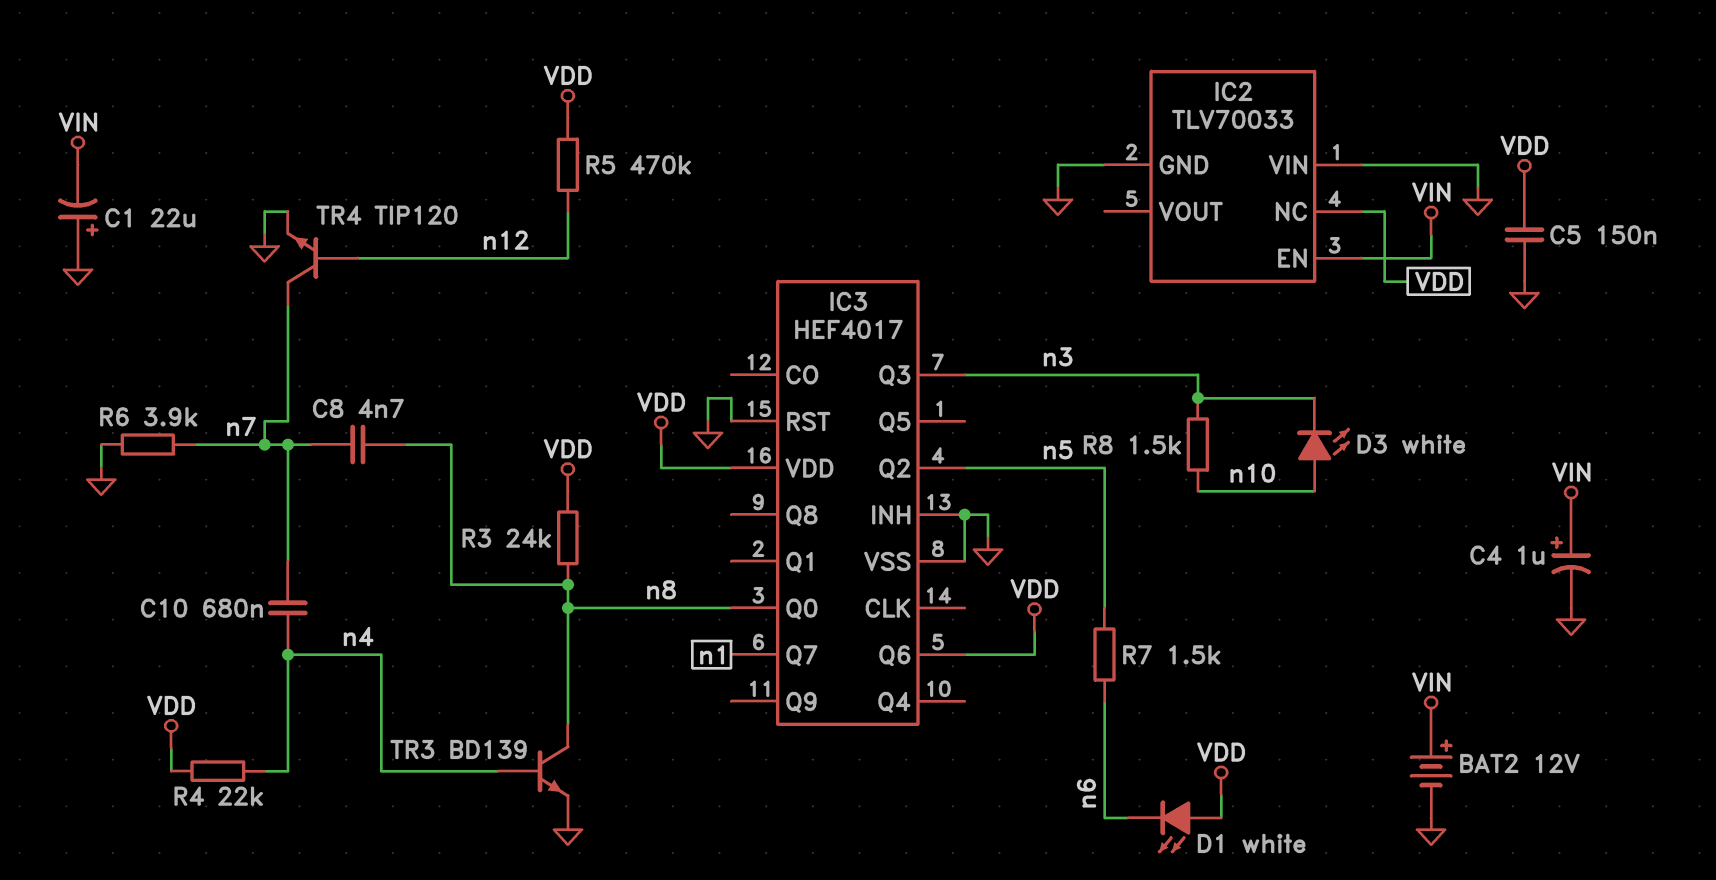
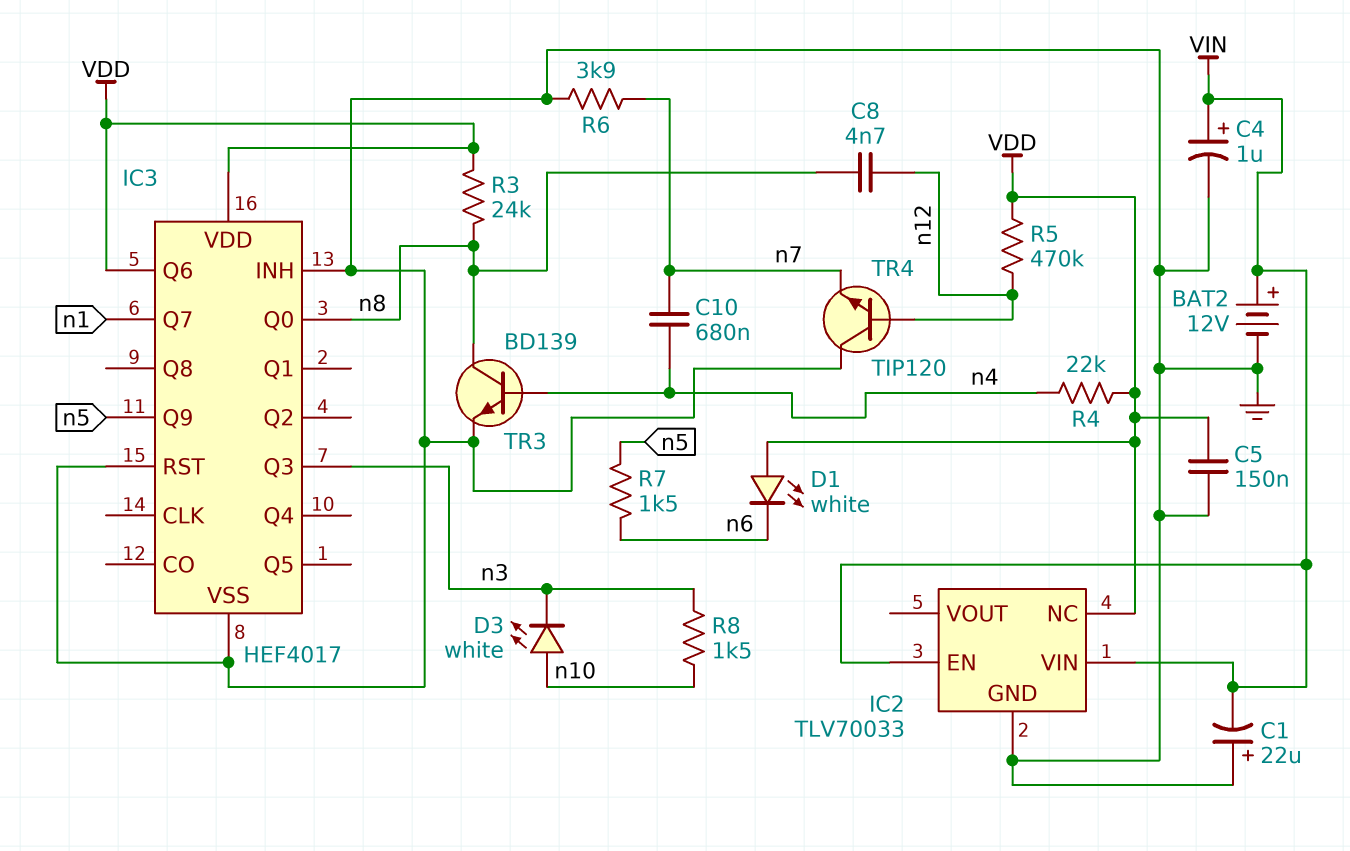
C8: 4.7nF (n7, n8) -> 4.7nF (n8, n12)
IC2 pin VIN: GND -> VIN
IC3 pin Q2: n5 -> none
IC3 pin Q9: none -> n5
TR4: NPN TIP120 (B n12, C n7, E GND) -> NPN TIP120 (B n12, C GND, E n7)

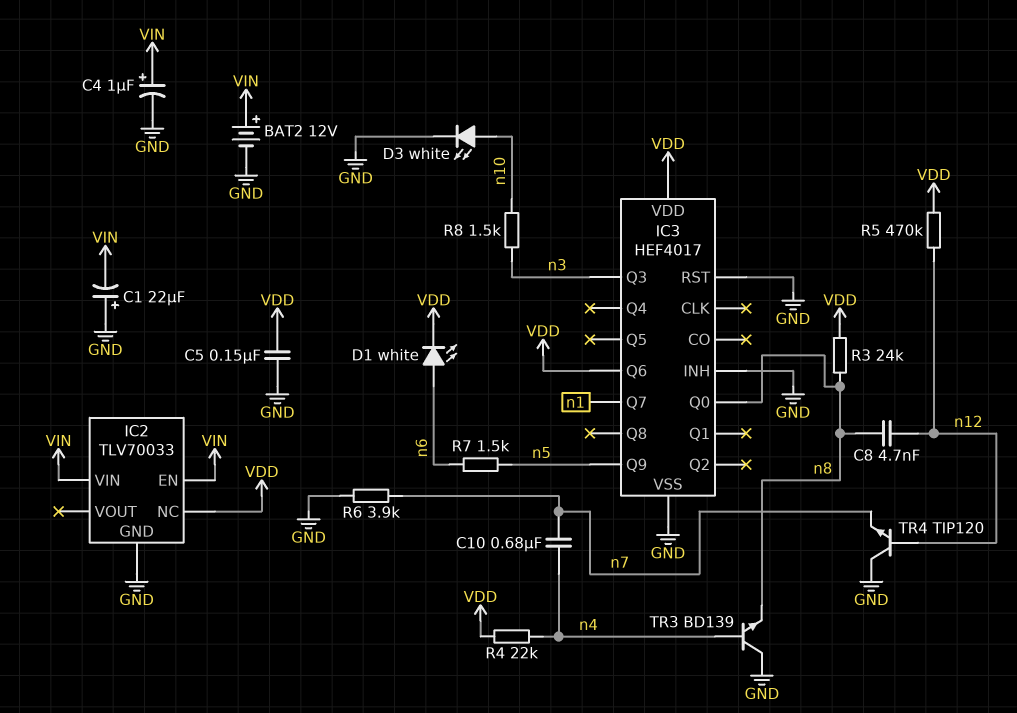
D1: LED white (A VDD, K n6) -> LED white (A n6, K VDD)
D3: LED white (A n10, K n3) -> LED white (A n10, K GND)
TR3: NPN BD139 (B n4, C n8, E GND) -> NPN BD139 (B n4, C GND, E n8)

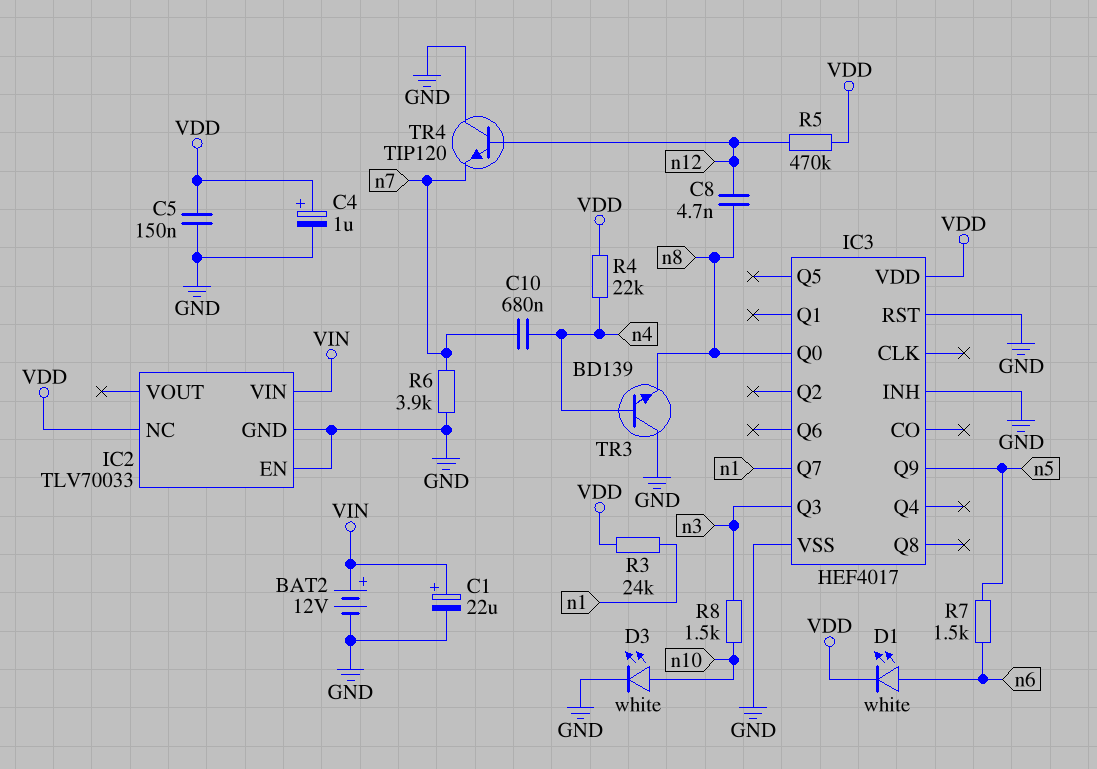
C1: 22uF (plus GND, minus VIN) -> 22uF (plus VIN, minus GND)
C4: 1uF (plus VIN, minus GND) -> 1uF (plus VDD, minus GND)
IC2 pin EN: VIN -> GND
IC3 pin Q6: VDD -> none
R3: 24k (VDD, n8) -> 24k (VDD, n1)

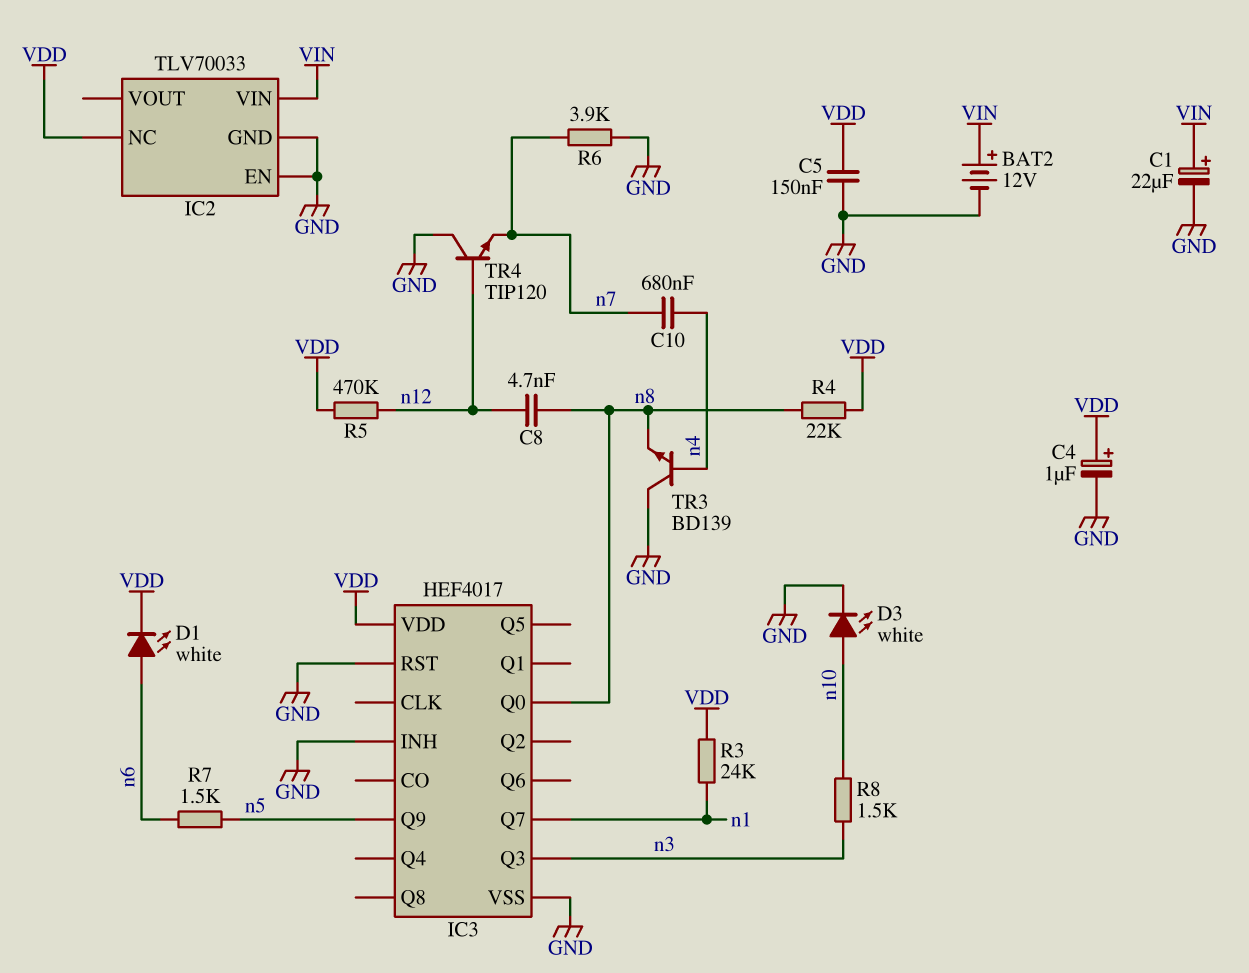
R4: 22k (VDD, n4) -> 22k (VDD, n8)

